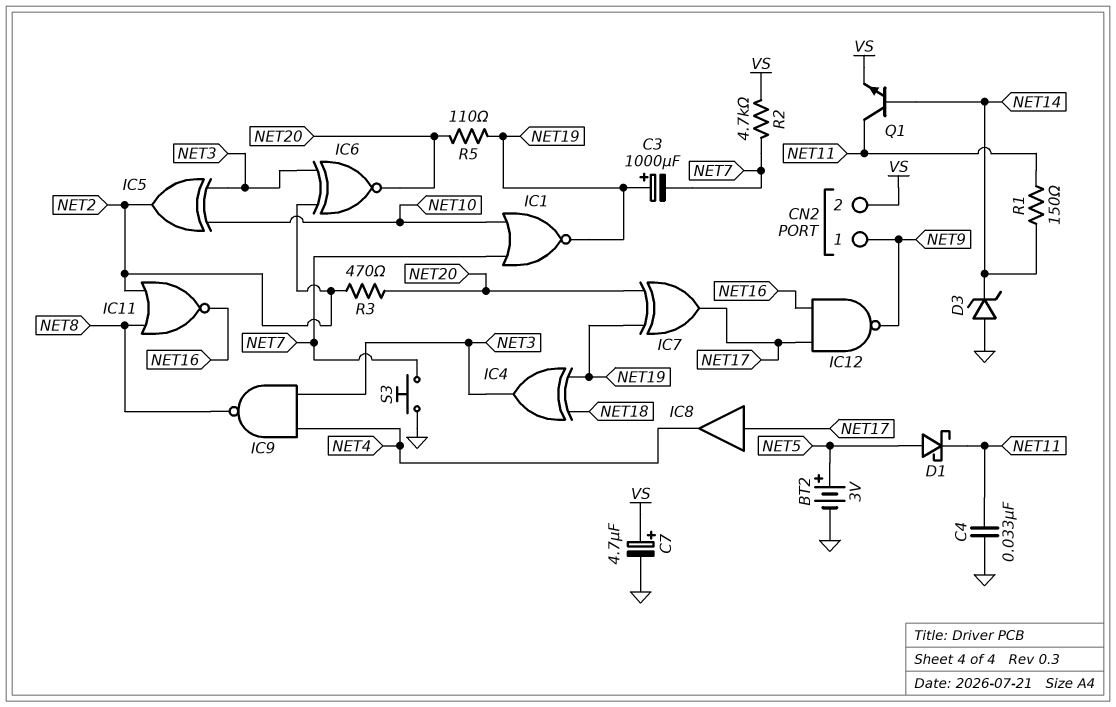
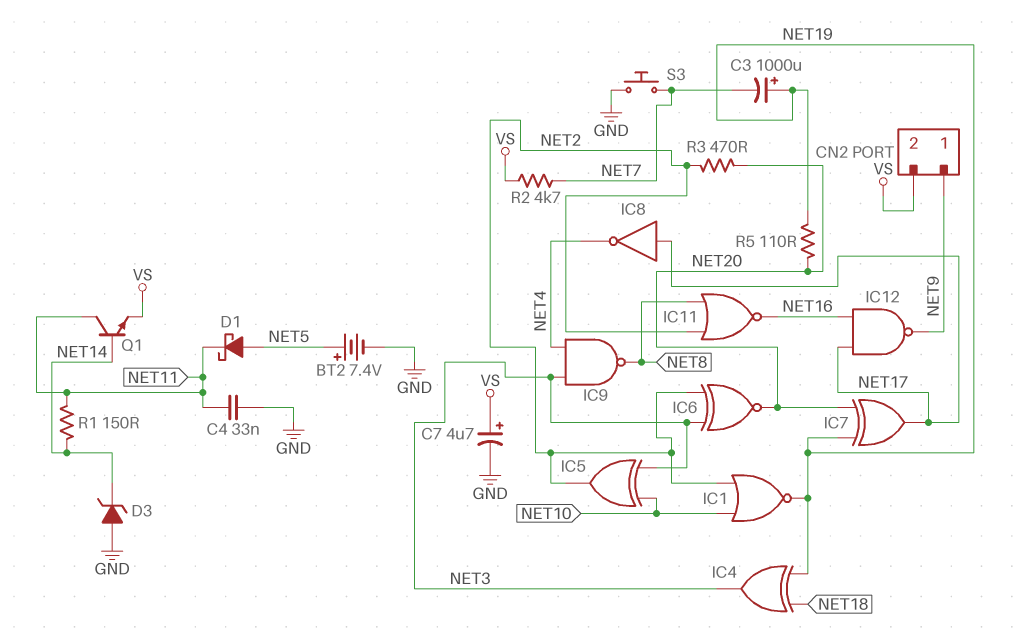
BT2: 3V (plus NET5, minus GND) -> 7.4V (plus NET5, minus GND)
IC1: NOR (in NET7, in NET10, out NET19) -> NOR (in NET2, in NET10, out NET19)
IC8: buffer (in NET17, out NET4) -> NOT (in NET17, out NET4)

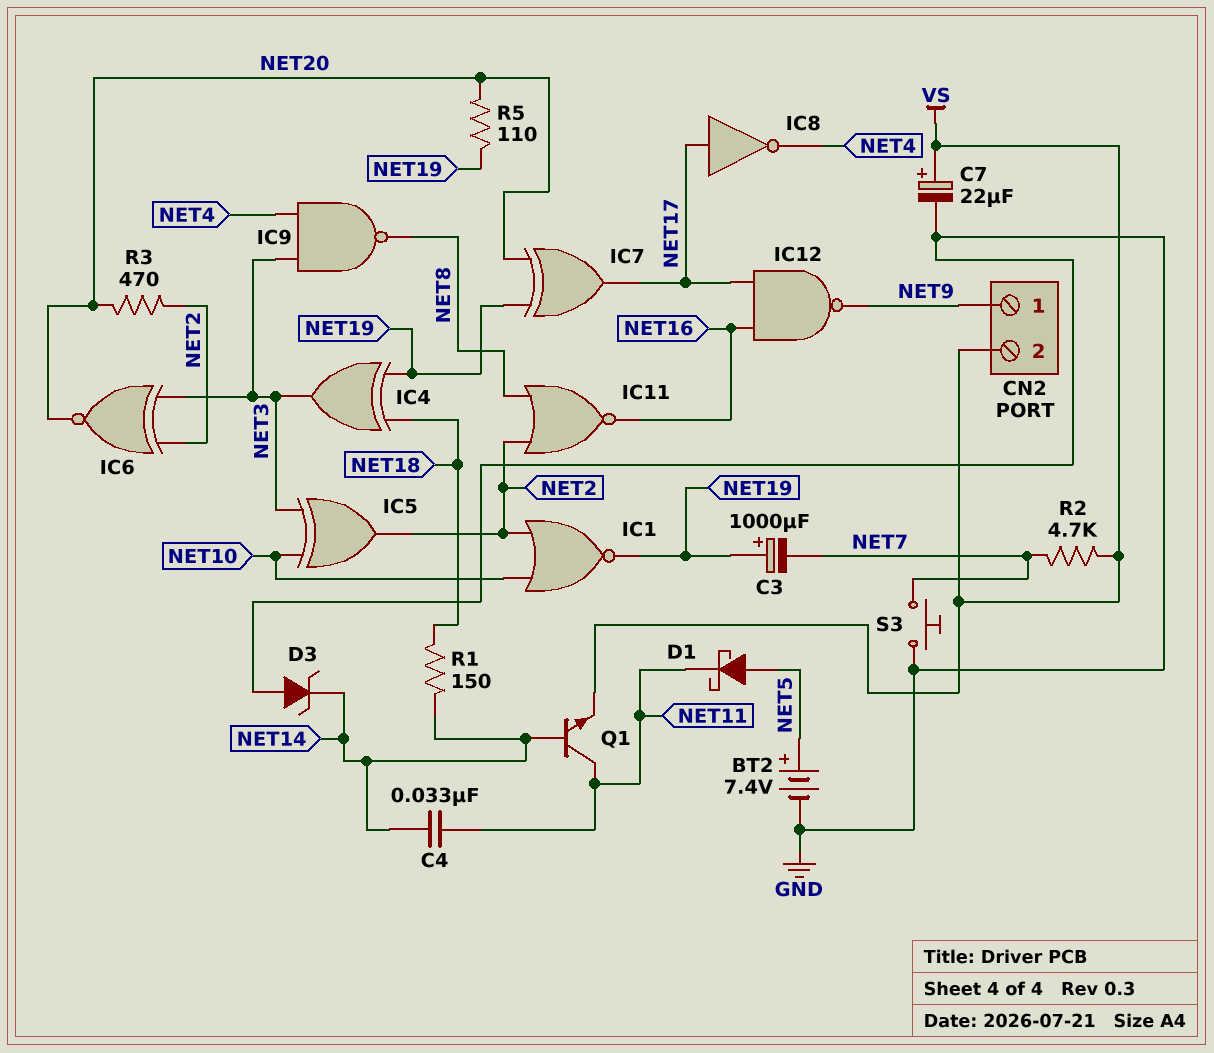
C4: 33nF (GND, NET11) -> 33nF (NET11, NET14)
C7: 4.7uF (plus VS, minus GND) -> 22uF (plus VS, minus GND)
R1: 150 (NET11, NET14) -> 150 (NET14, NET18)

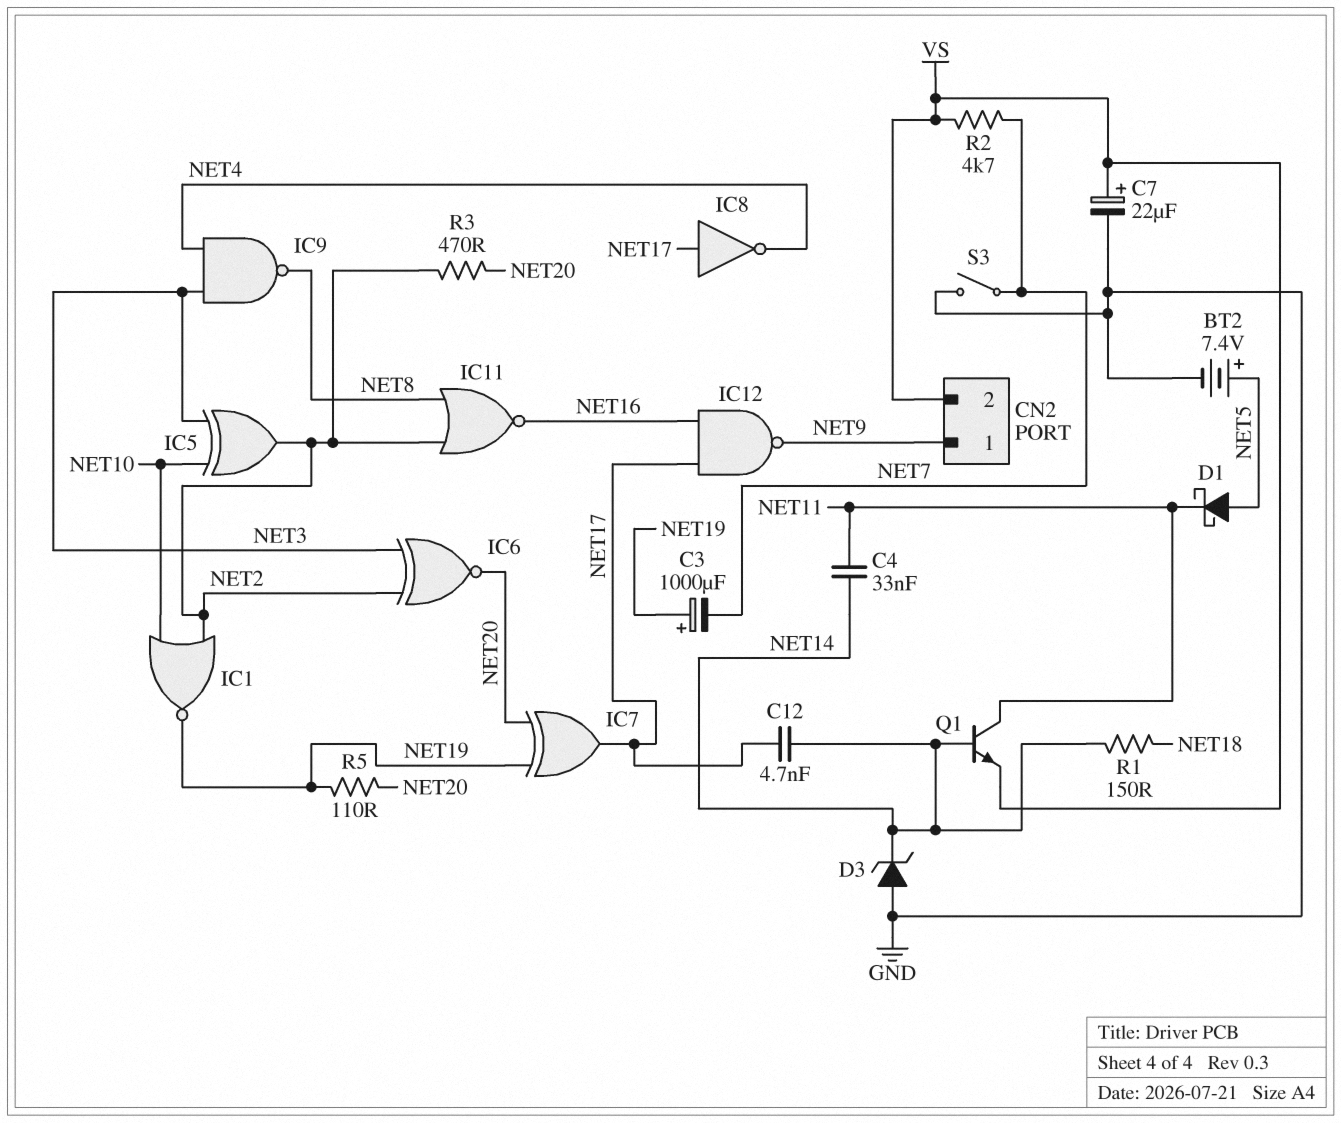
C12: none -> 4.7nF (NET14, NET17)
IC4: XOR (in NET18, in NET19, out NET3) -> none
S3: button (GND, NET7) -> switch (GND, NET7)

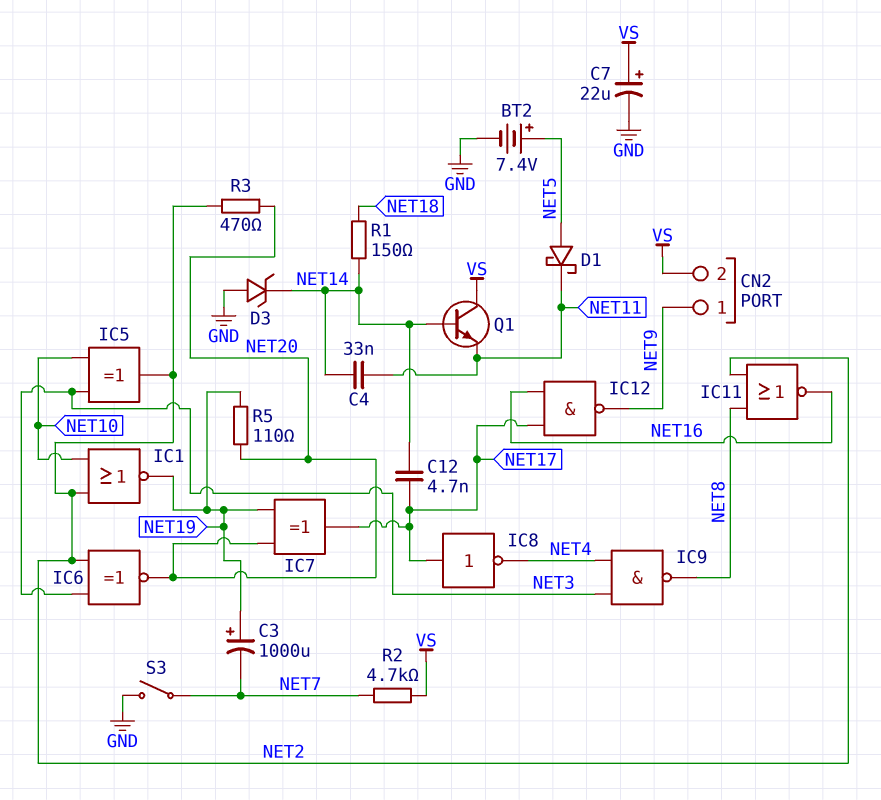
Q1: NPN (B NET14, C NET11, E VS) -> NPN (B NET14, C VS, E NET11)

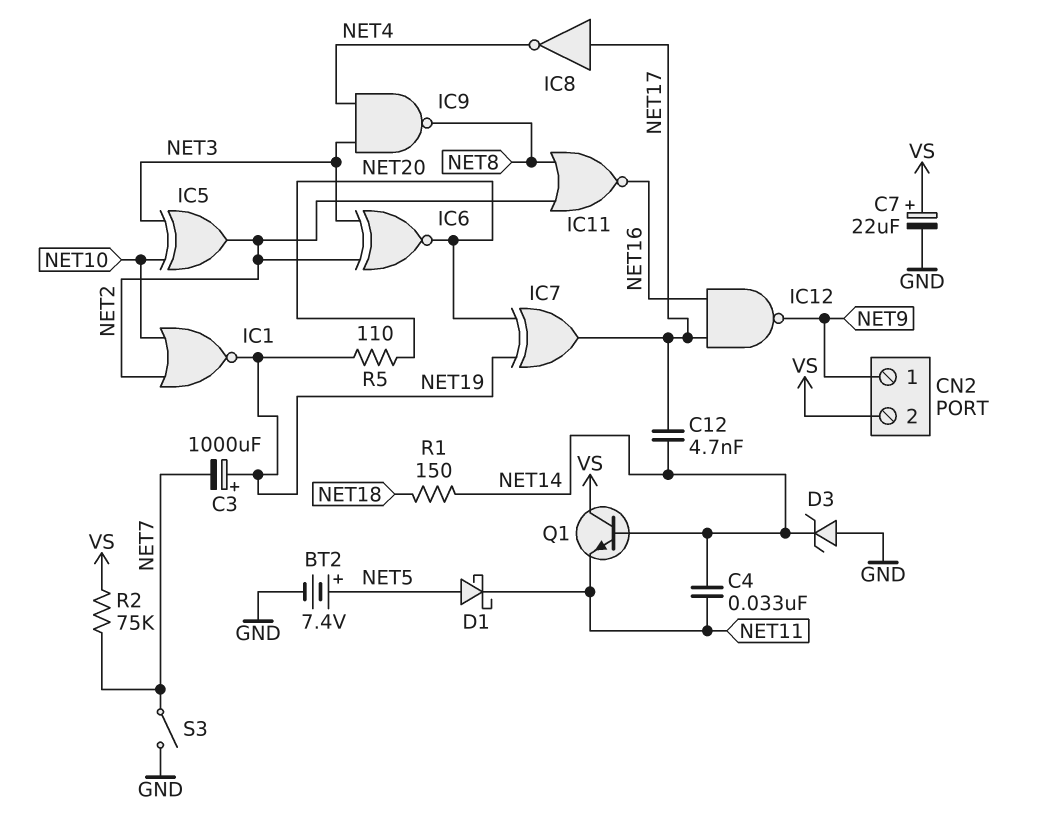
R2: 4.7k (NET7, VS) -> 75k (NET7, VS)
R3: 470 (NET2, NET20) -> none

